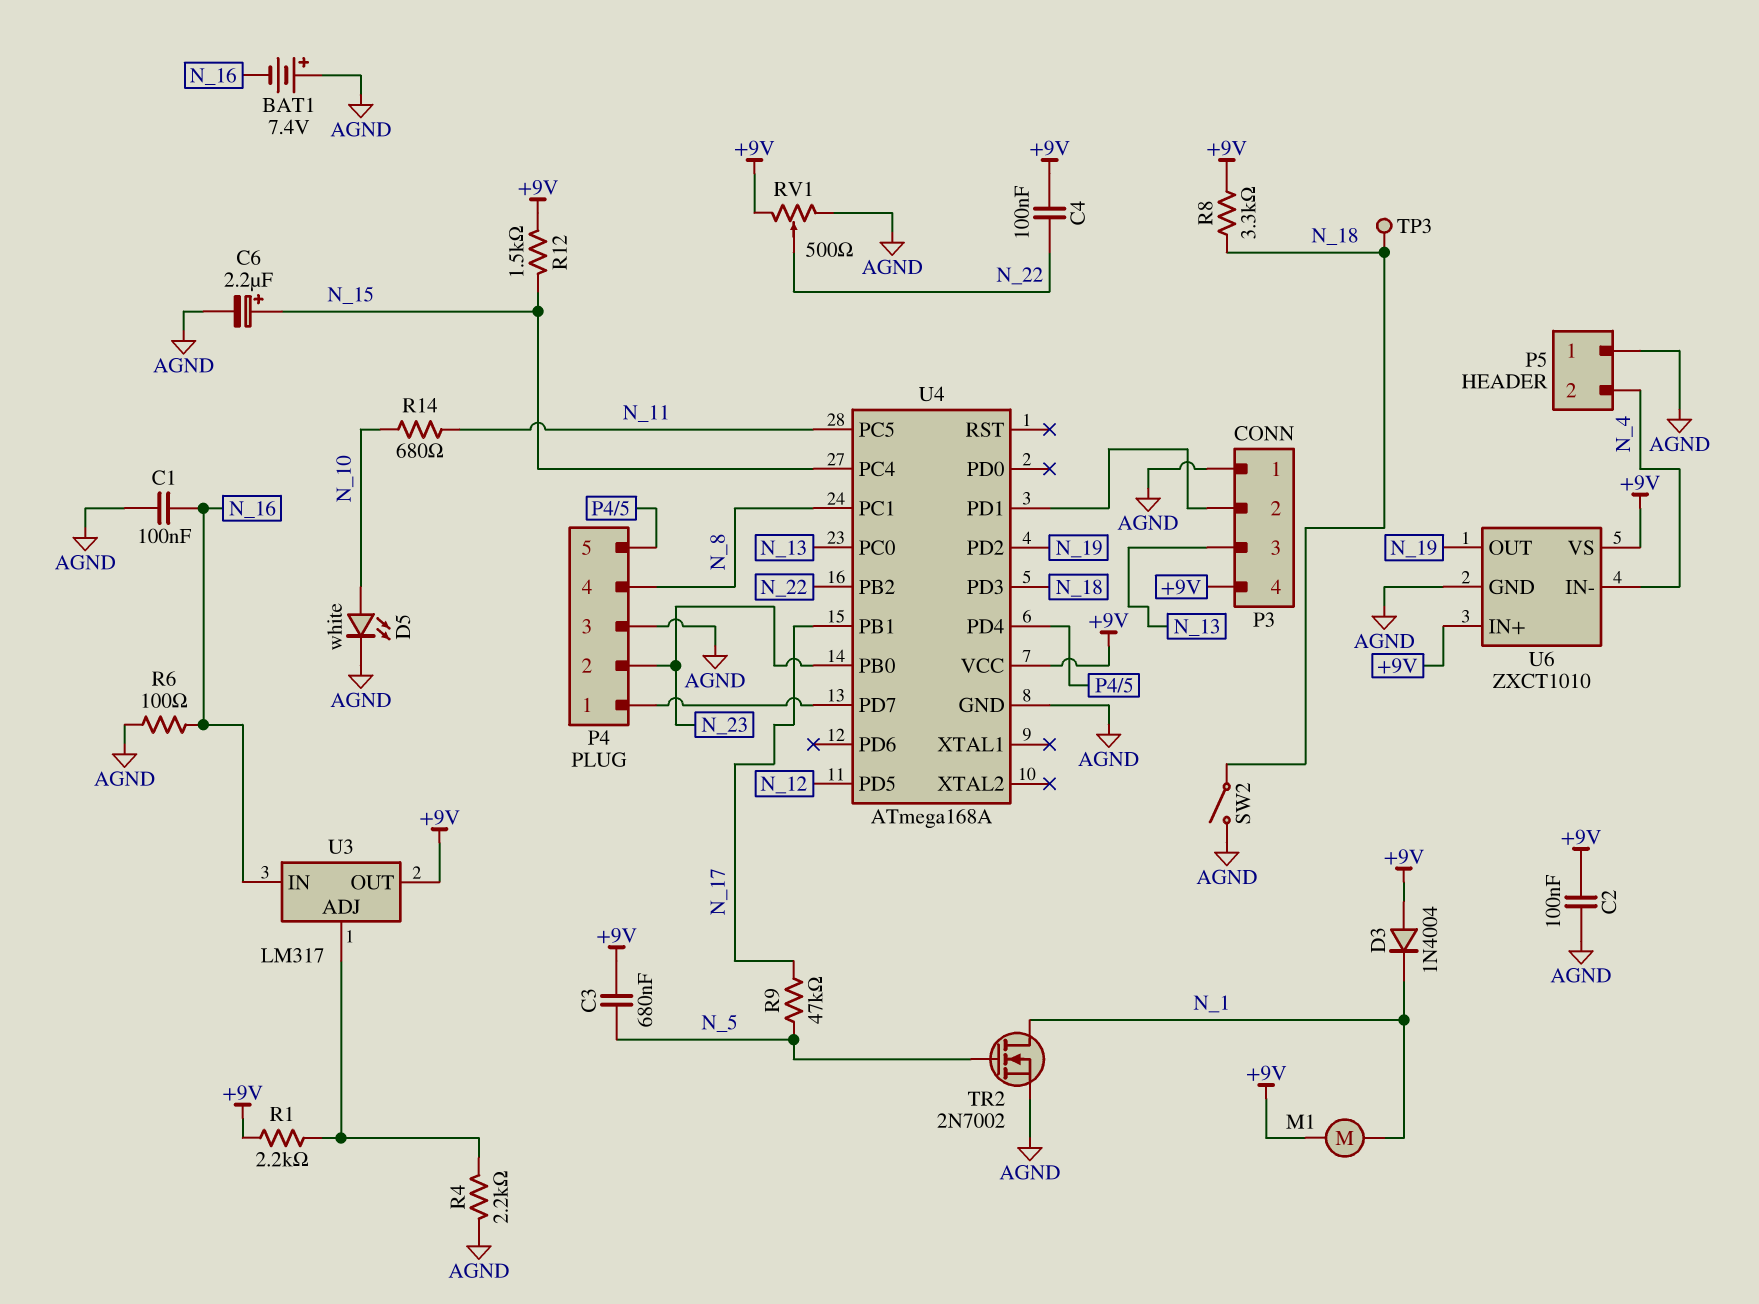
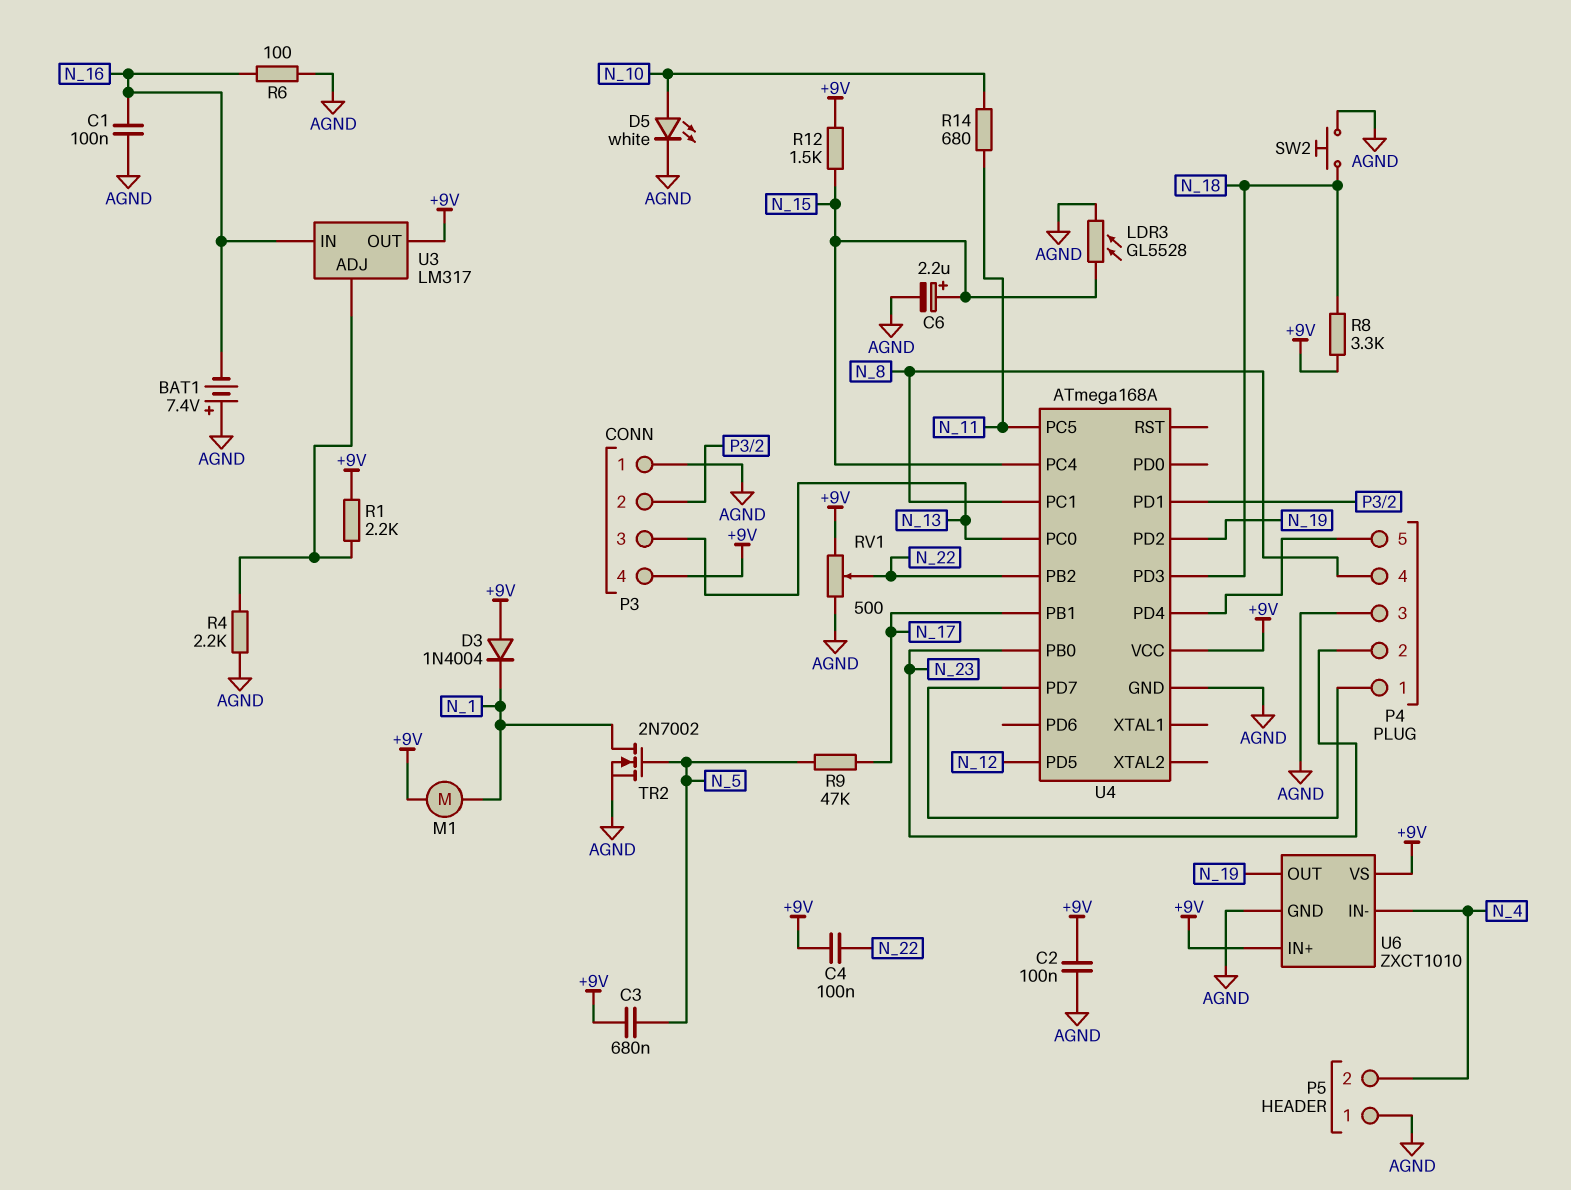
LDR3: none -> GL5528 (AGND, N_15)
SW2: switch (AGND, N_18) -> button (AGND, N_18)
TP3: test point (N_18) -> none

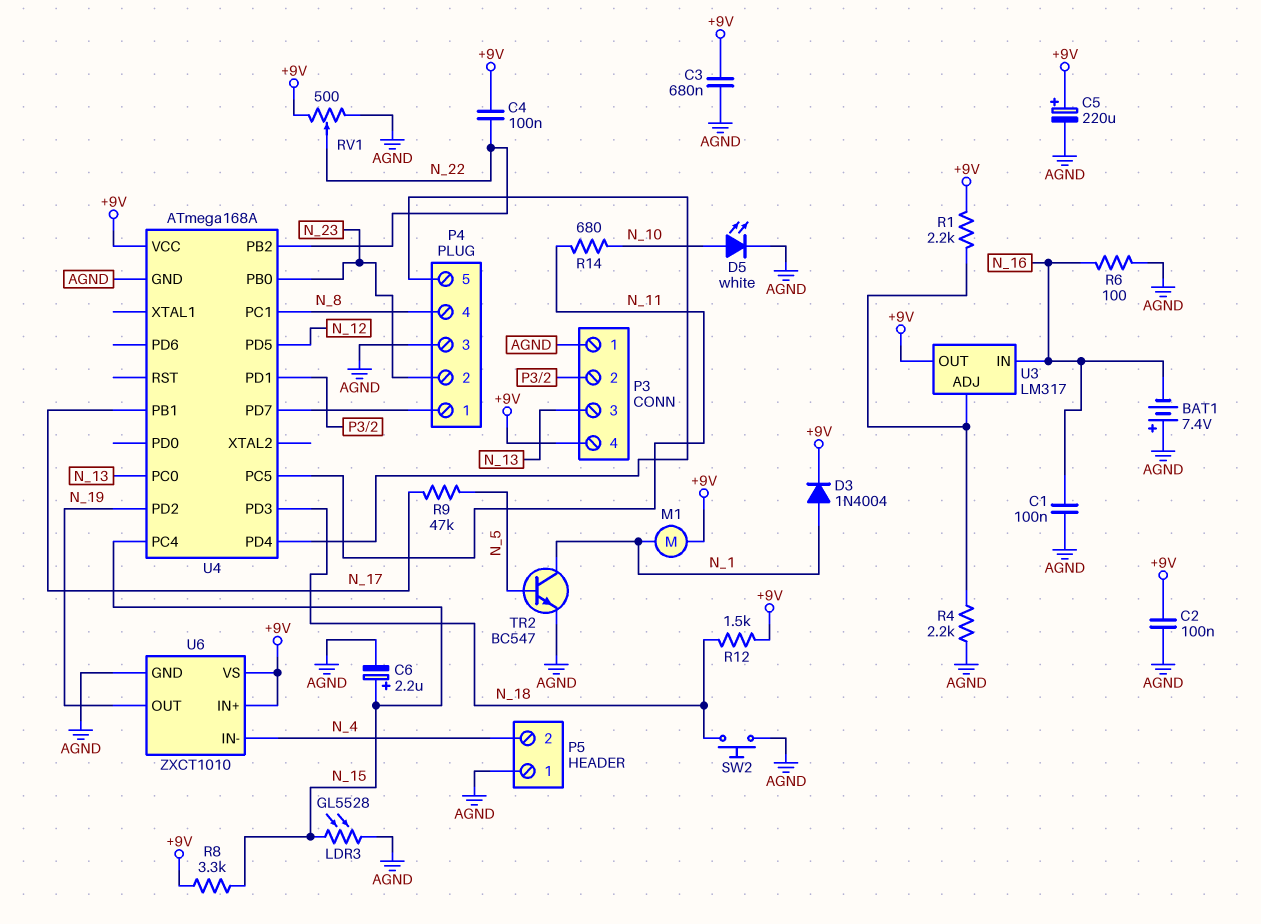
C3: 680nF (+9V, N_5) -> 680nF (+9V, AGND)
C5: none -> 220uF (plus +9V, minus AGND)
D3: diode 1N4004 (A +9V, K N_1) -> diode 1N4004 (A N_1, K +9V)
R8: 3.3k (+9V, N_18) -> 3.3k (+9V, N_15)
R12: 1.5k (+9V, N_15) -> 1.5k (+9V, N_18)
TR2: NMOS 2N7002 (G N_5, D N_1, S AGND) -> NPN BC547 (B N_5, C N_1, E AGND)

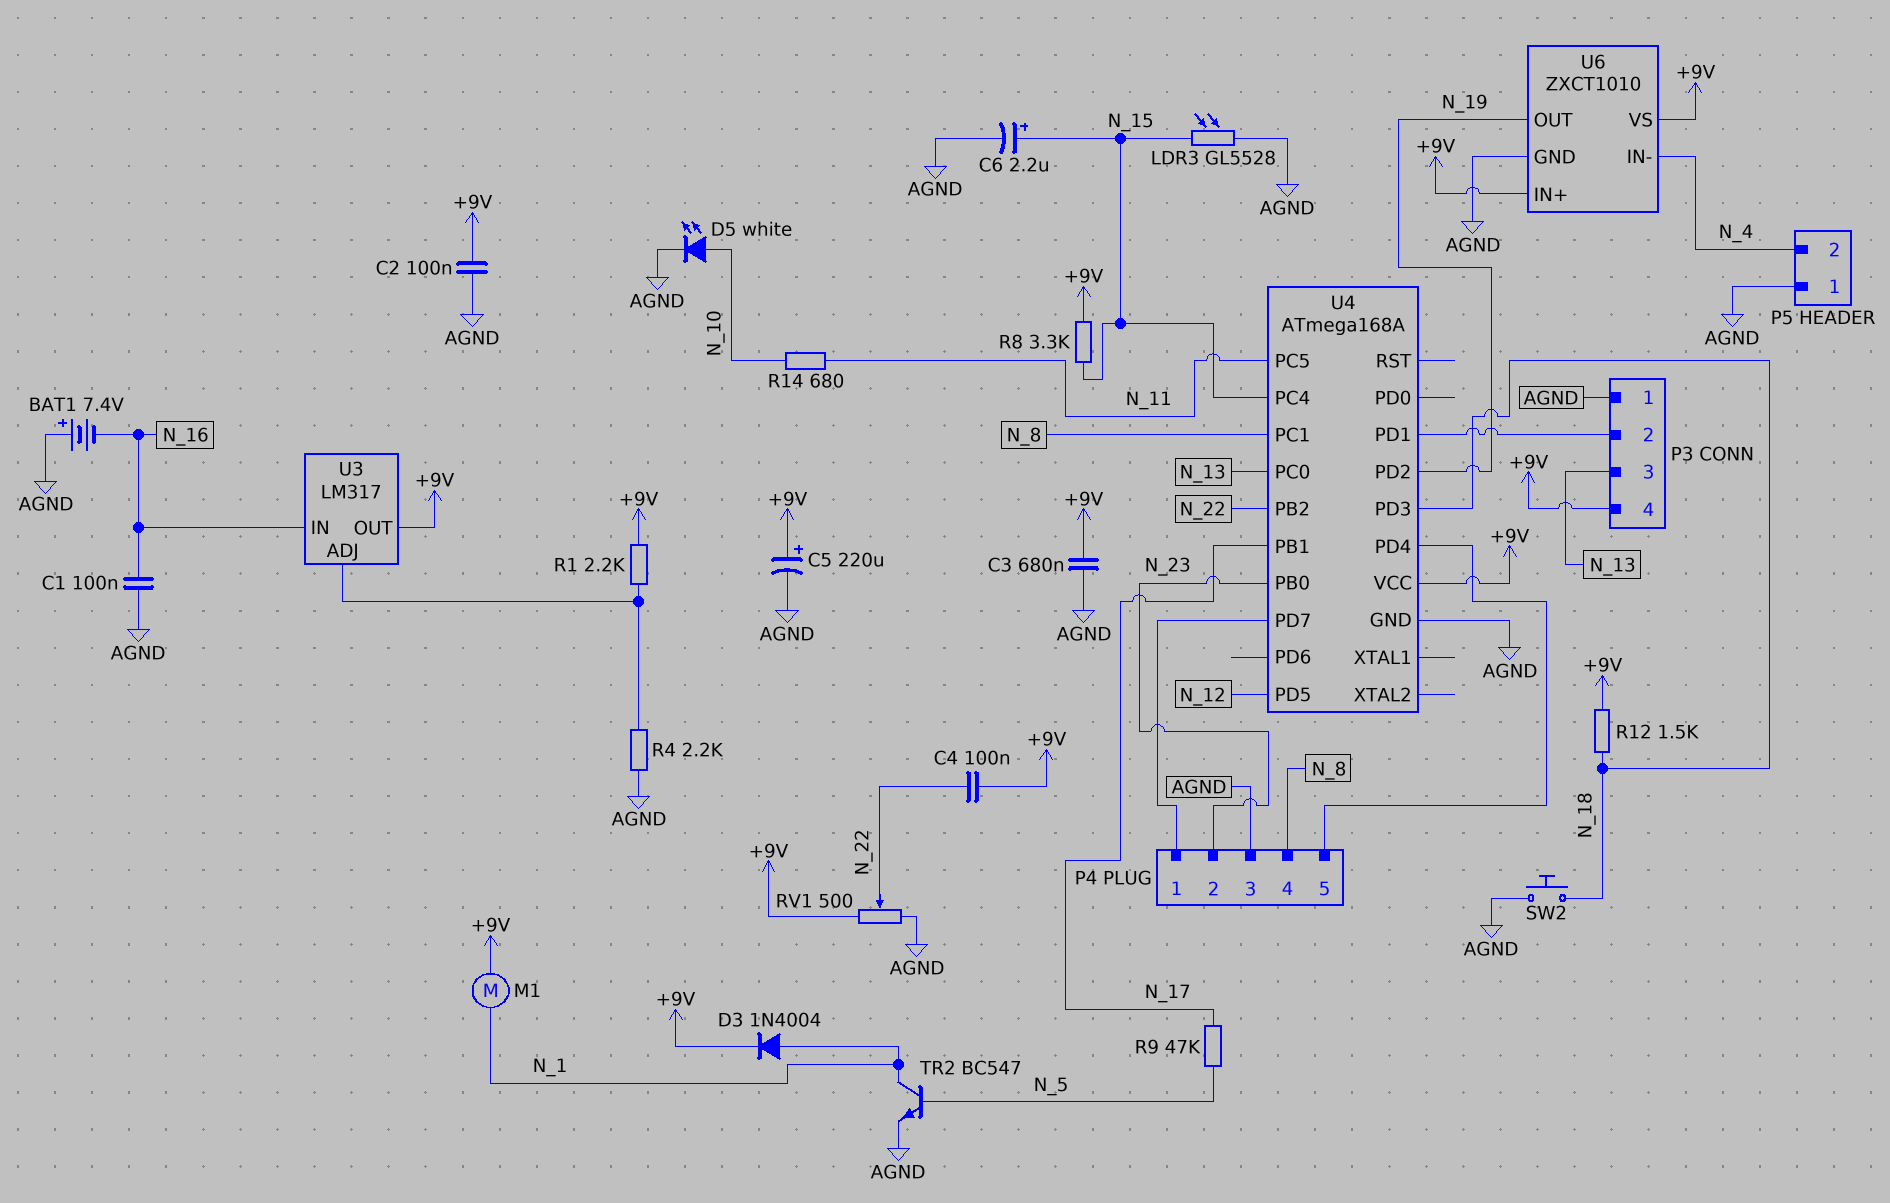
R6: 100 (AGND, N_16) -> none

